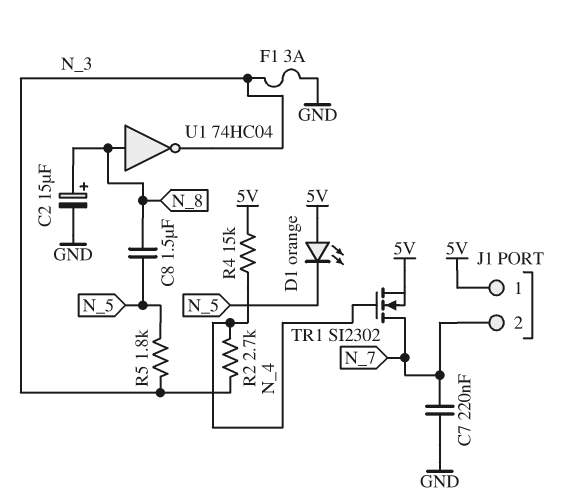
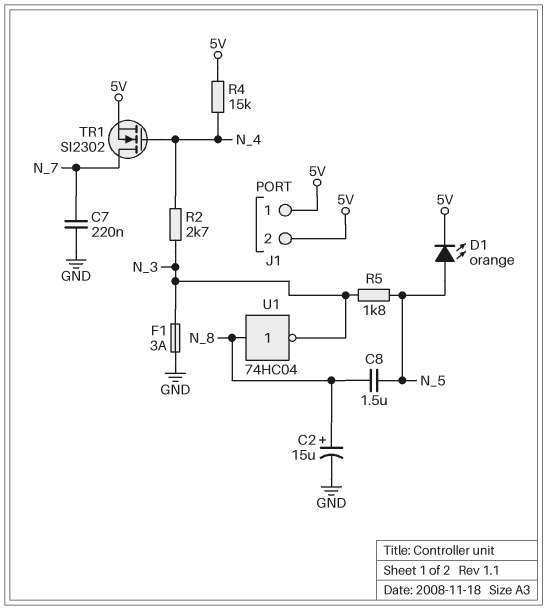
D1: LED orange (A 5V, K N_5) -> LED orange (A N_5, K 5V)
J1 pin 2: N_7 -> 5V

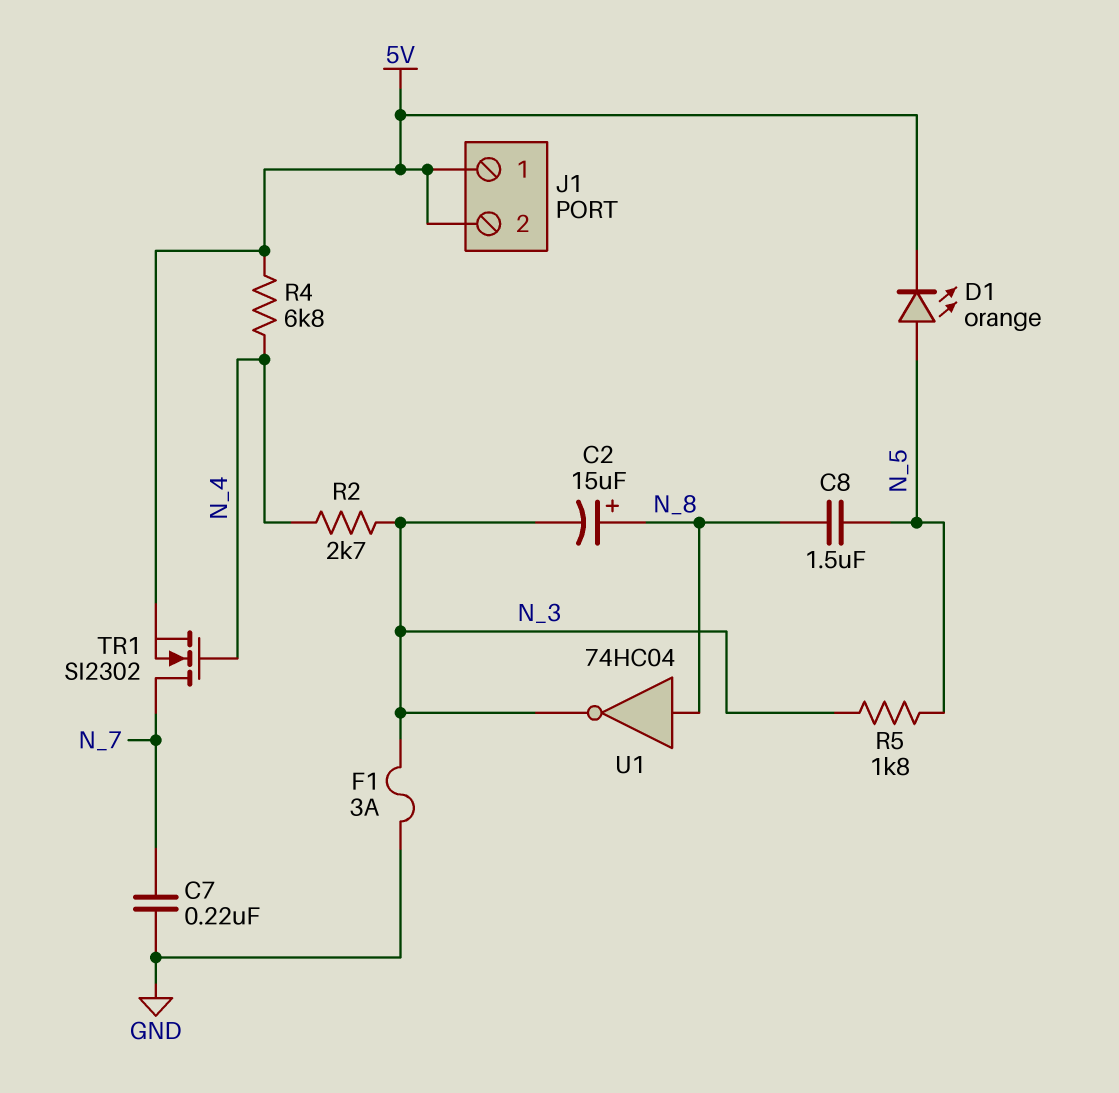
C2: 15uF (plus N_8, minus GND) -> 15uF (plus N_8, minus N_3)
R4: 15k (5V, N_4) -> 6.8k (5V, N_4)

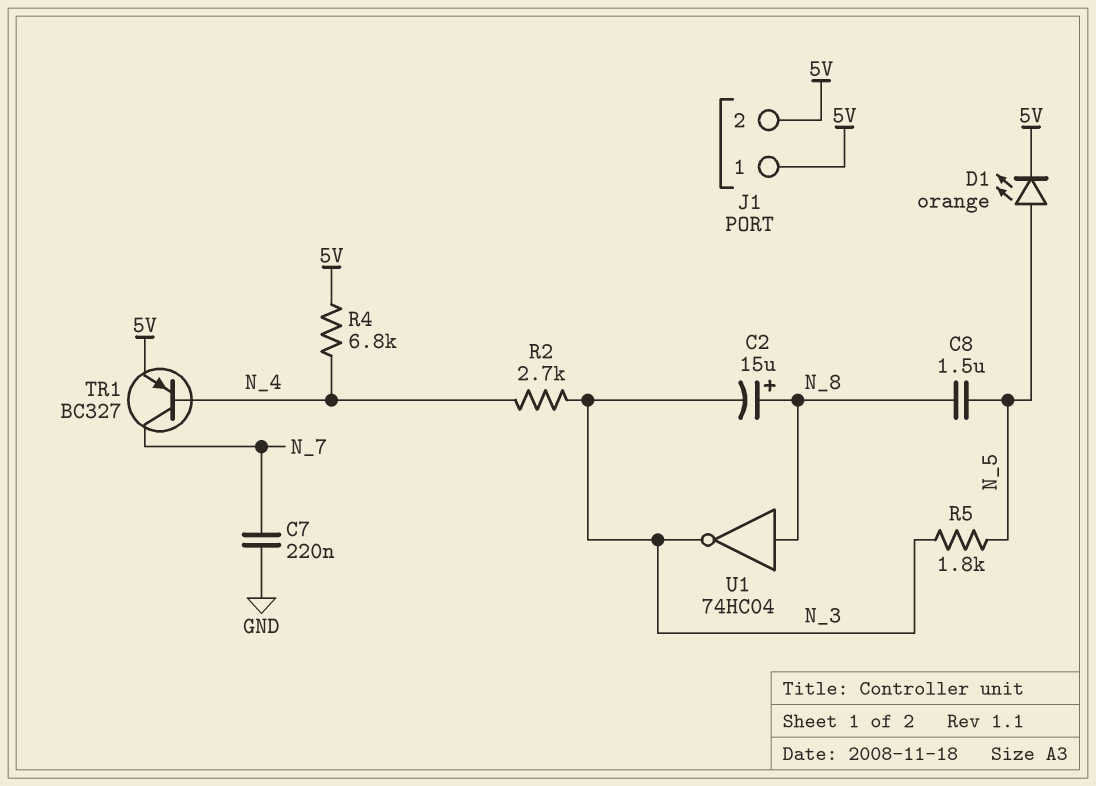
F1: 3A (GND, N_3) -> none
TR1: NMOS SI2302 (G N_4, D N_7, S 5V) -> PNP BC327 (B N_4, C N_7, E 5V)

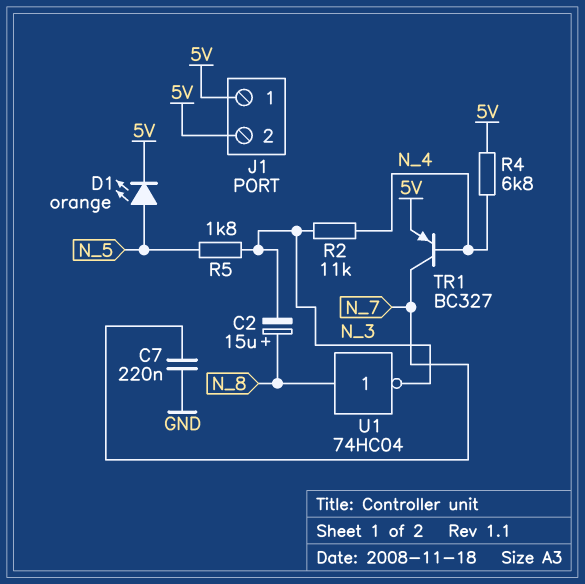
C8: 1.5uF (N_5, N_8) -> none
R2: 2.7k (N_3, N_4) -> 11k (N_3, N_4)

